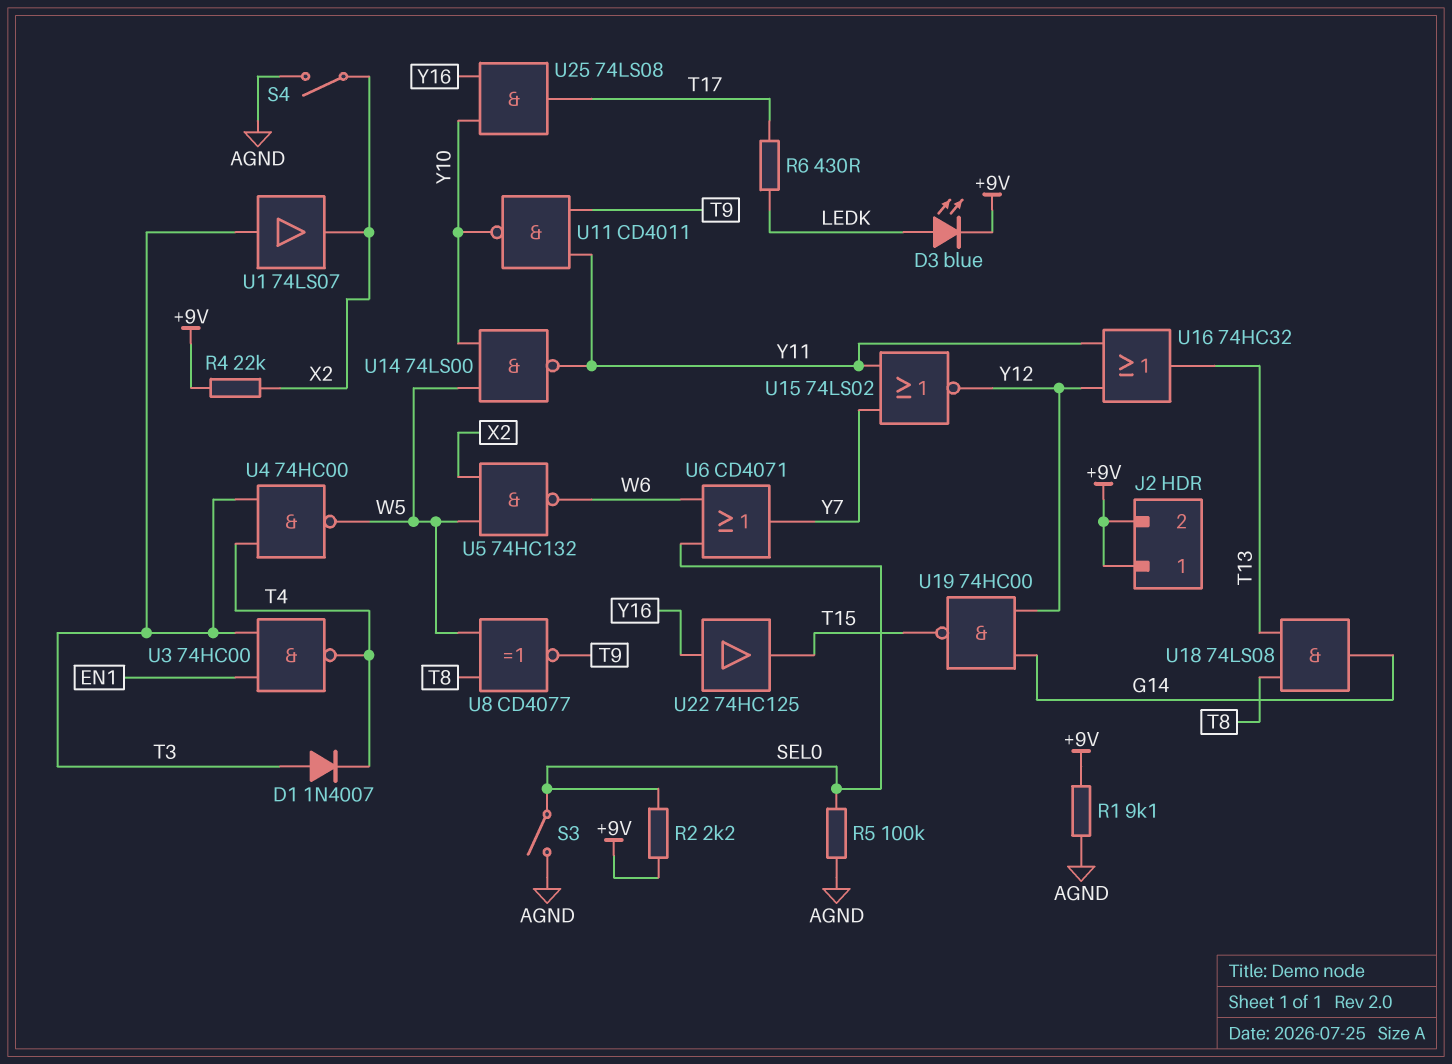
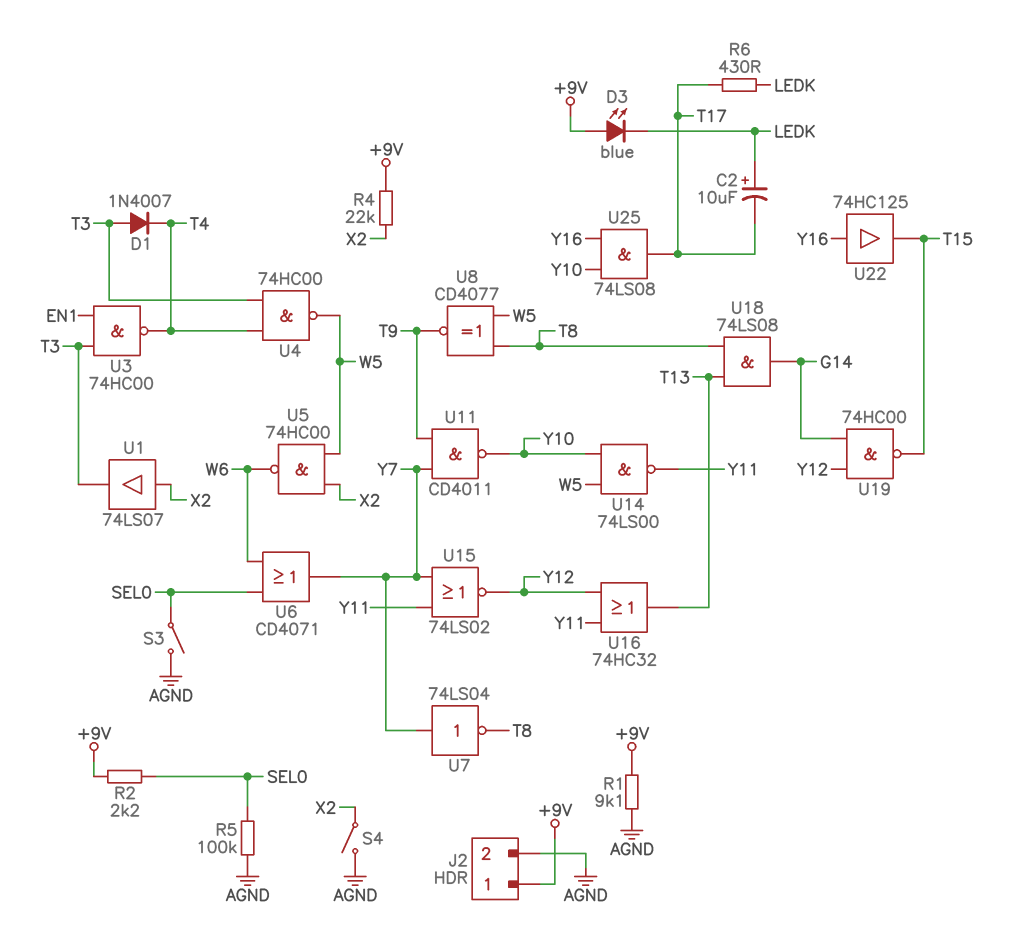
C2: none -> 10uF (plus LEDK, minus T17)
D3: LED blue (A LEDK, K +9V) -> LED blue (A +9V, K LEDK)
J2 pin 2: +9V -> AGND
U1: buffer 74LS07 (in T3, out X2) -> buffer 74LS07 (in X2, out T3)
U5: NAND 74HC132 (in W5, in X2, out W6) -> NAND 74HC00 (in W5, in X2, out W6)
U7: none -> NOT 74LS04 (in Y7, out T8)
U11: NAND CD4011 (in T9, in Y11, out Y10) -> NAND CD4011 (in T9, in Y7, out Y10)

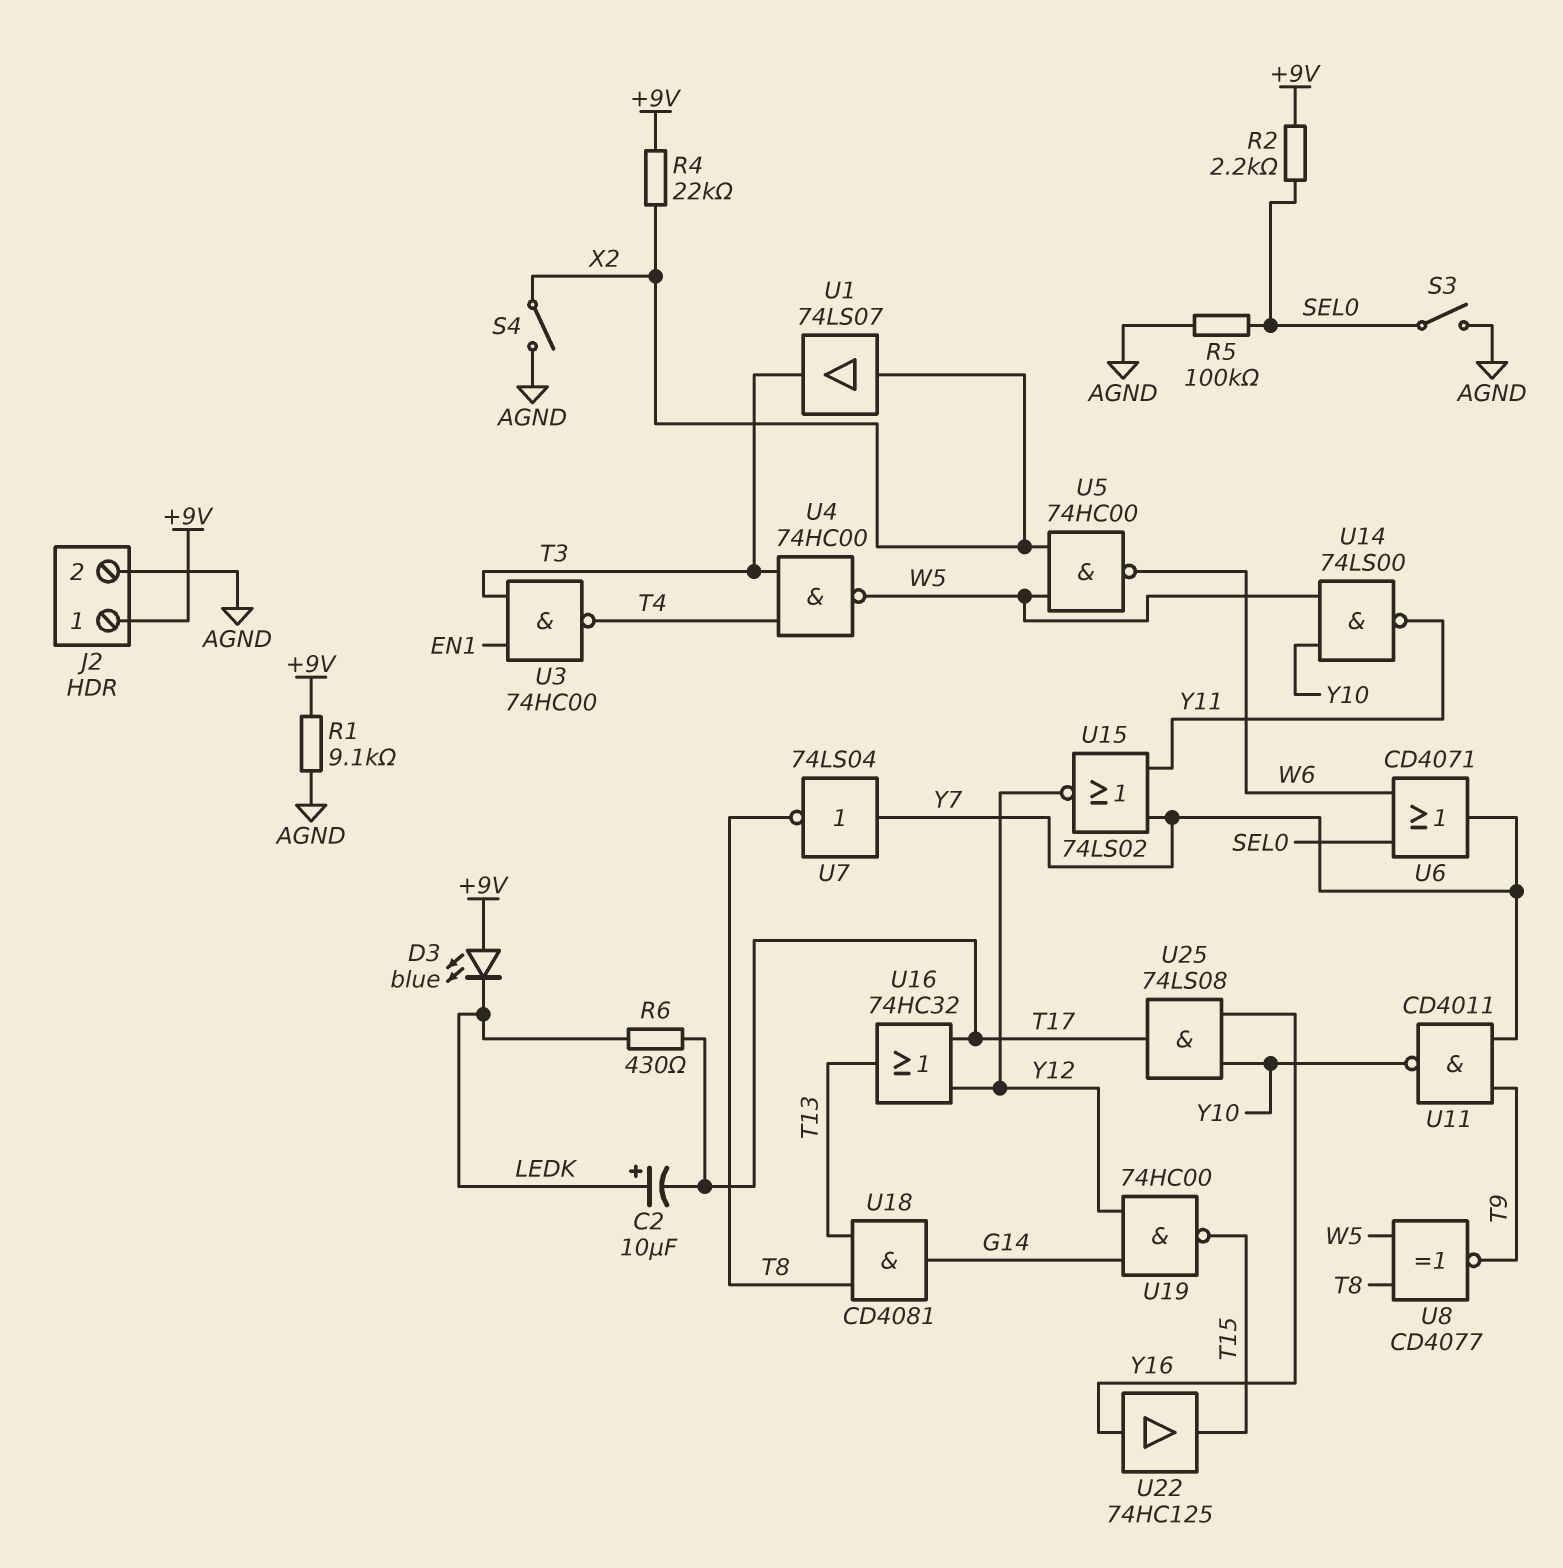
D1: diode 1N4007 (A T3, K T4) -> none
U16: OR 74HC32 (in Y11, in Y12, out T13) -> OR 74HC32 (in T17, in Y12, out T13)
U18: AND 74LS08 (in T8, in T13, out G14) -> AND CD4081 (in T8, in T13, out G14)

